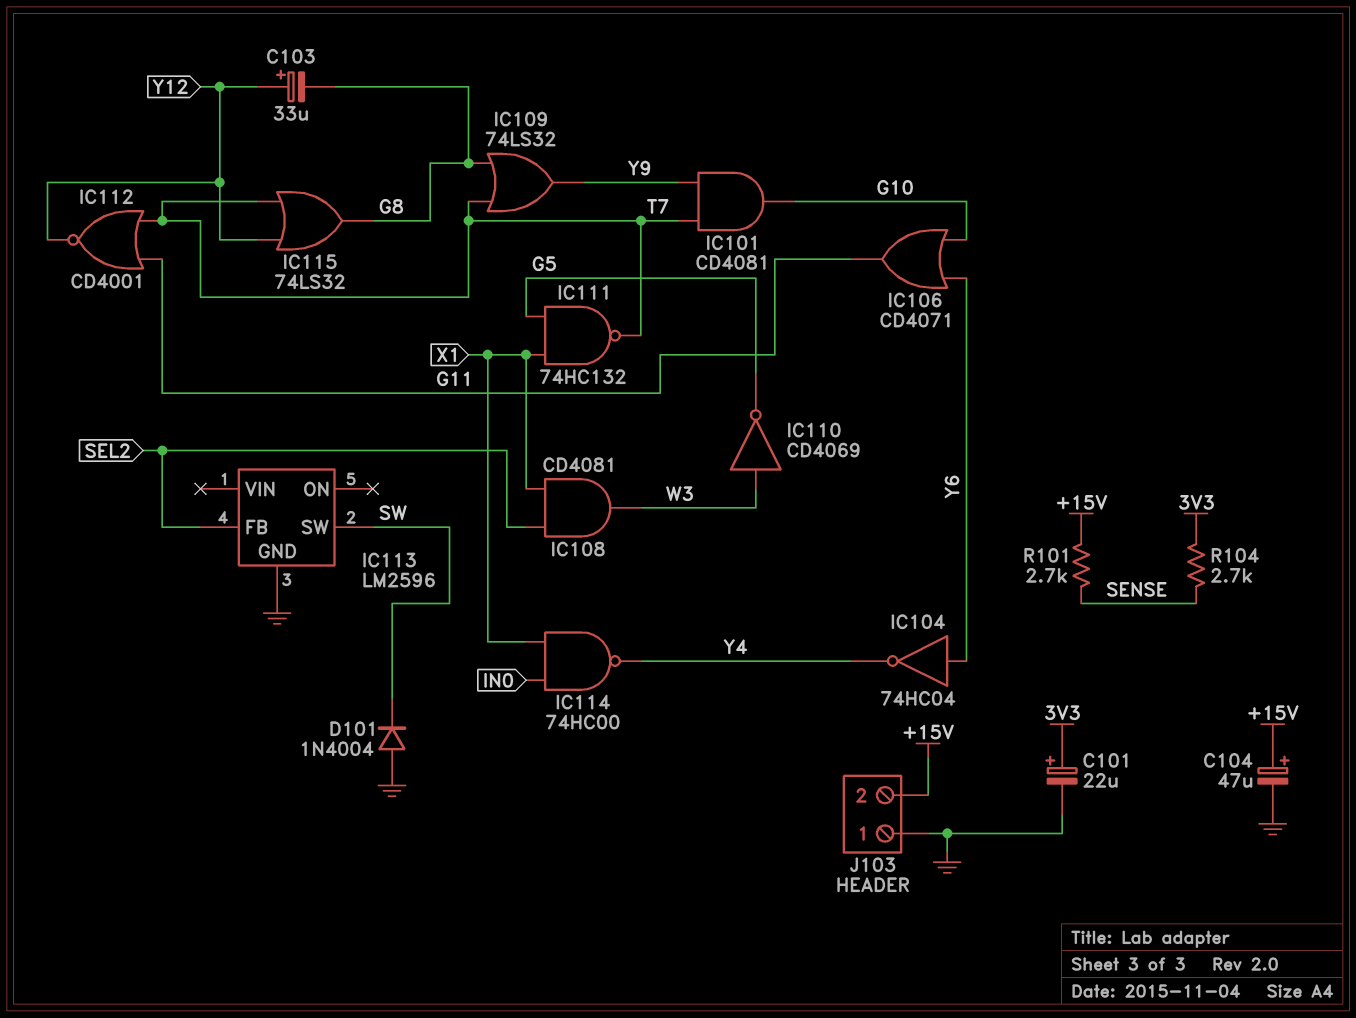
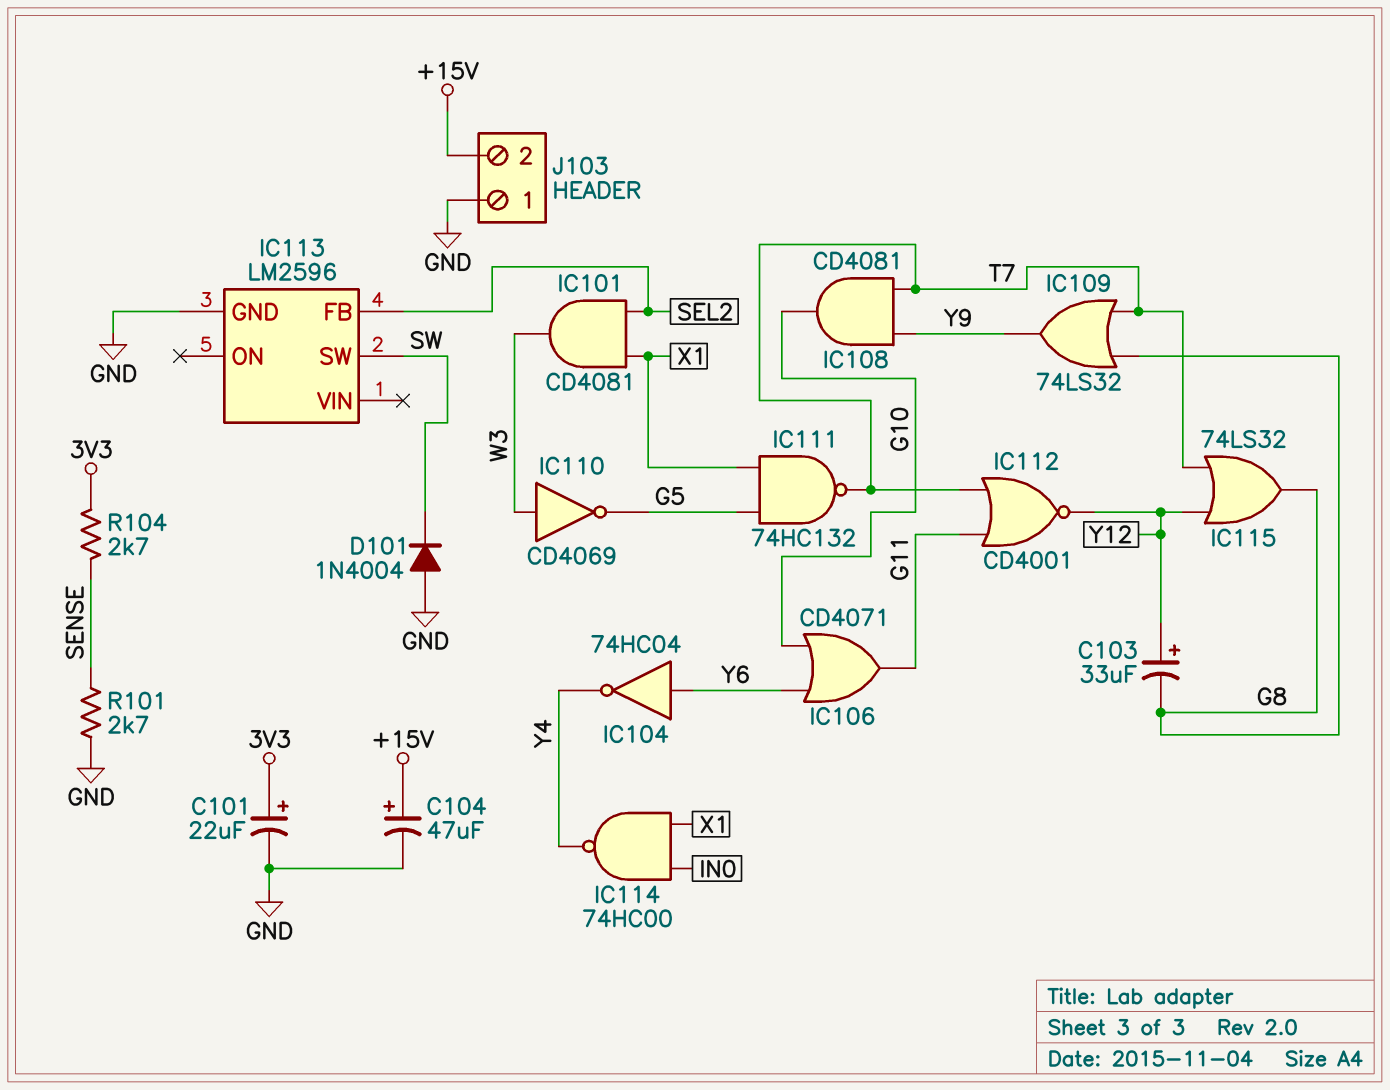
IC101: AND CD4081 (in T7, in Y9, out G10) -> AND CD4081 (in SEL2, in X1, out W3)
IC108: AND CD4081 (in SEL2, in X1, out W3) -> AND CD4081 (in T7, in Y9, out G10)
R101: 2.7k (+15V, SENSE) -> 2.7k (GND, SENSE)

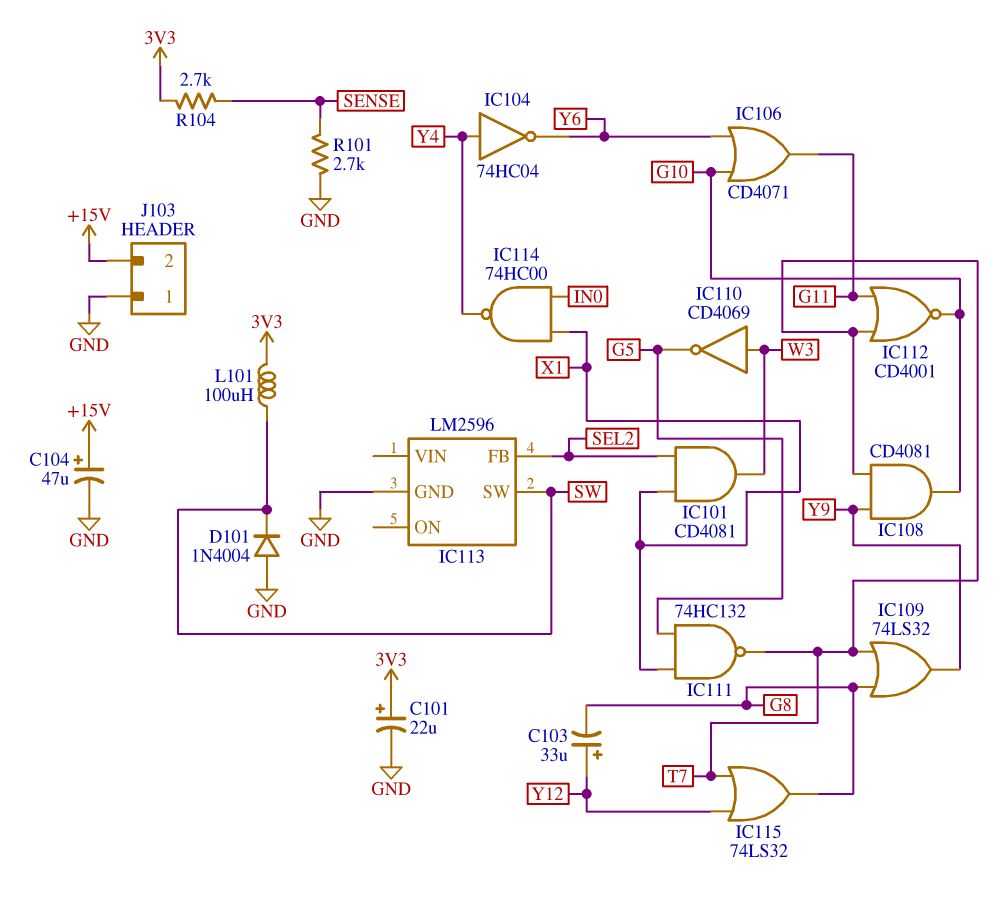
IC104: NOT 74HC04 (in Y6, out Y4) -> NOT 74HC04 (in Y4, out Y6)
IC112: NOR CD4001 (in G11, in T7, out Y12) -> NOR CD4001 (in G11, in T7, out G10)
L101: none -> 100uH (3V3, SW)

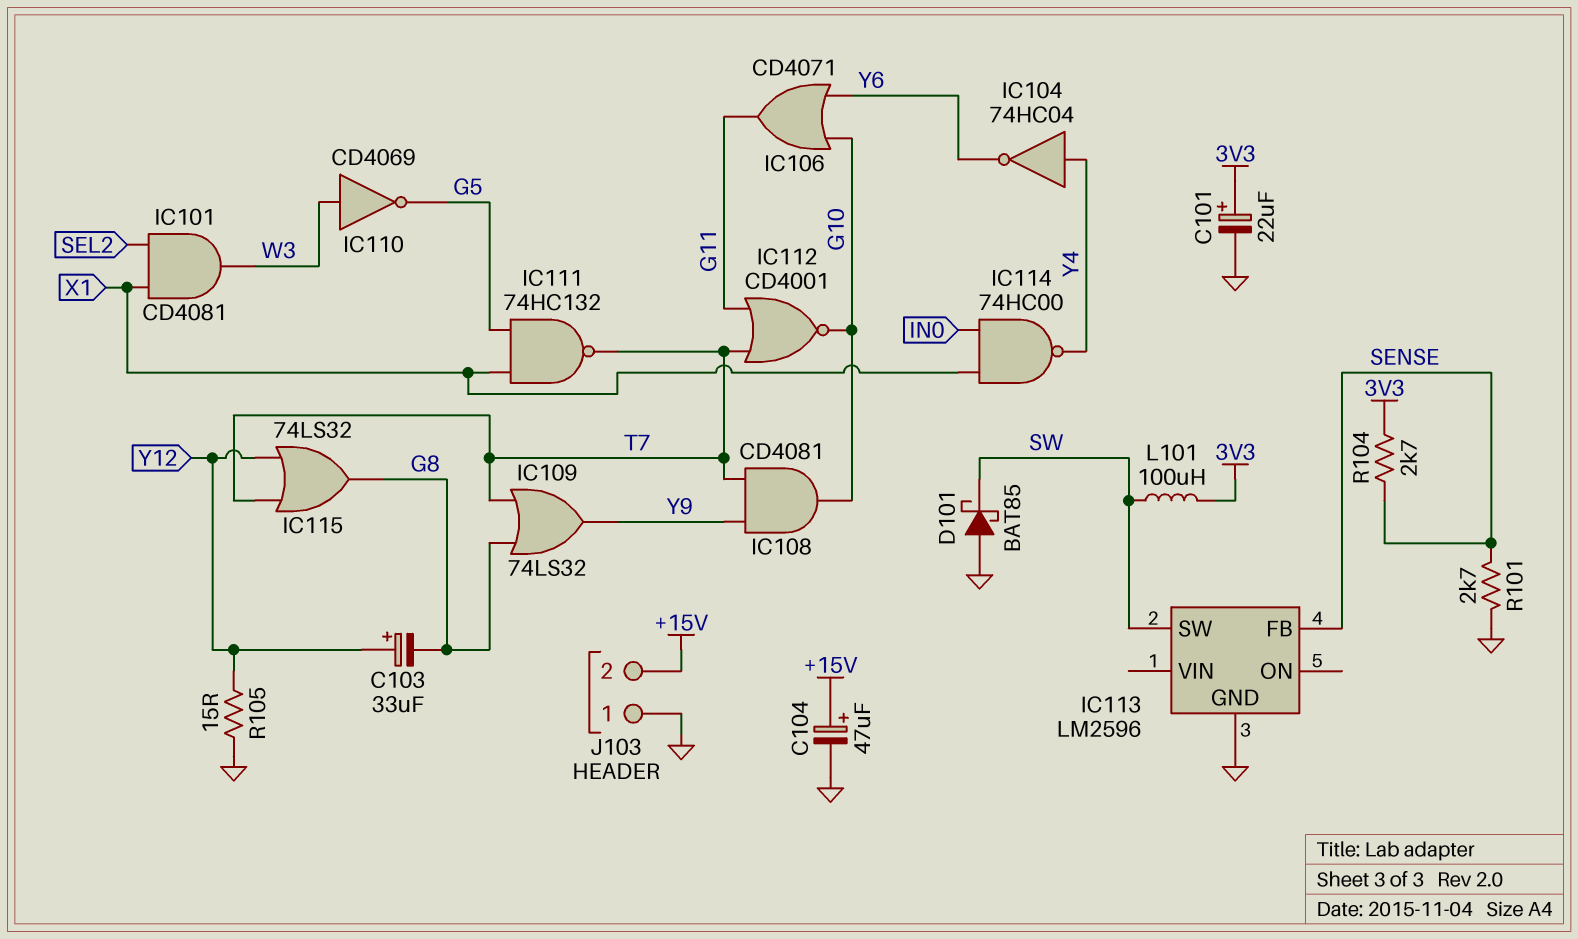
D101: diode 1N4004 (A GND, K SW) -> schottky BAT85 (A GND, K SW)
IC113 pin FB: SEL2 -> SENSE
R105: none -> 15 (GND, Y12)

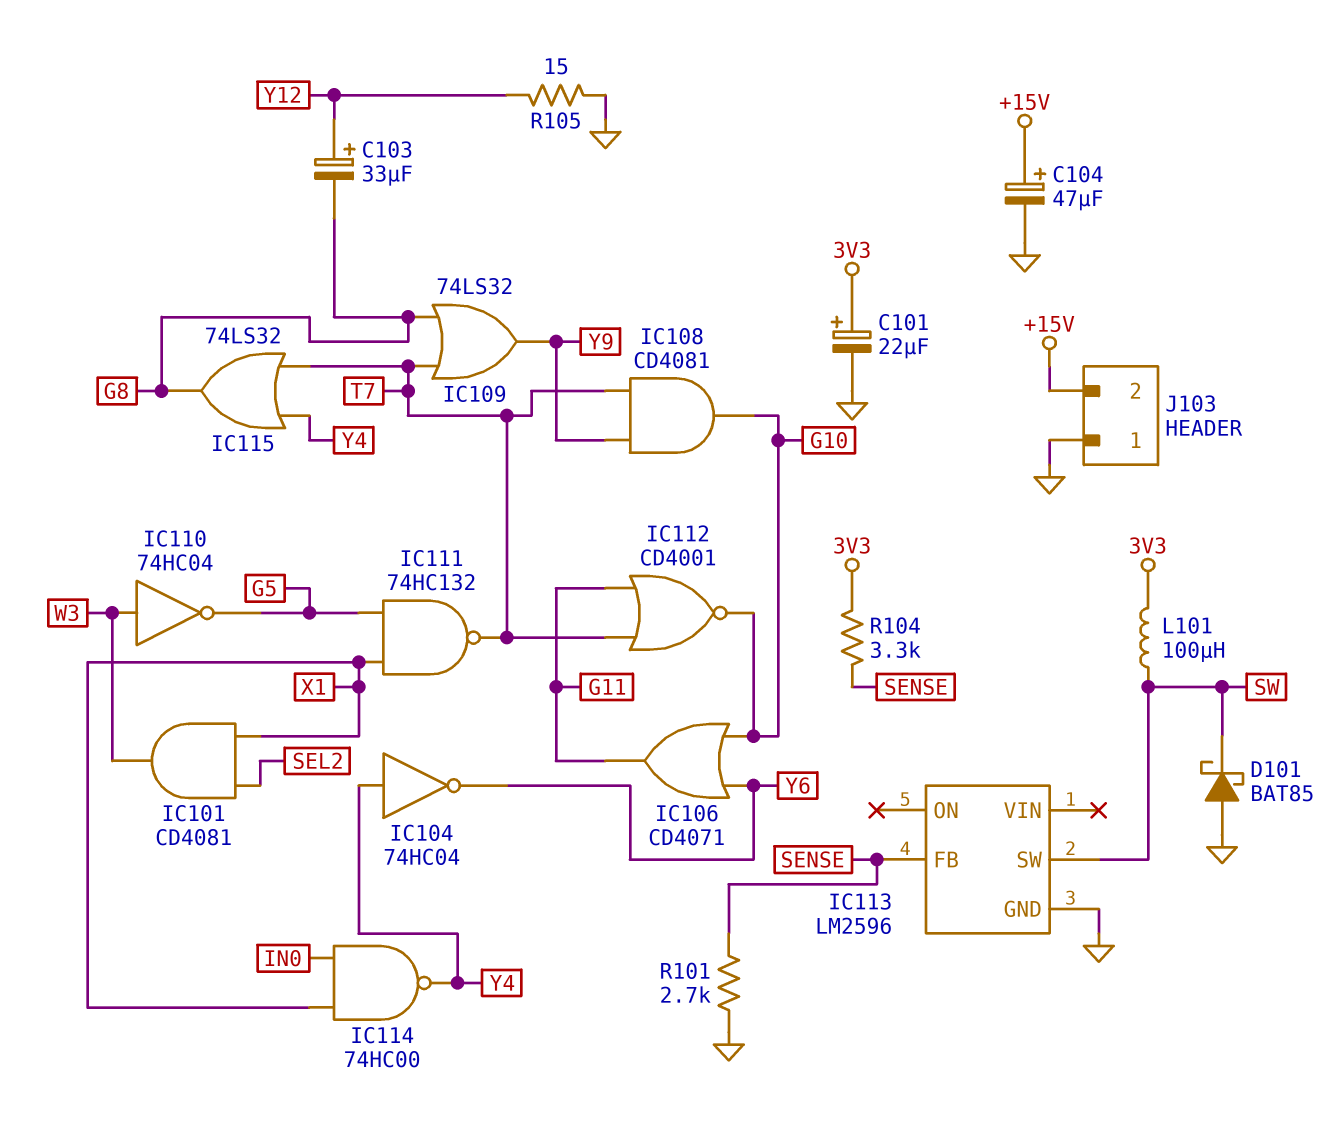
IC110: NOT CD4069 (in W3, out G5) -> NOT 74HC04 (in W3, out G5)
IC115: OR 74LS32 (in T7, in Y12, out G8) -> OR 74LS32 (in T7, in Y4, out G8)
R104: 2.7k (3V3, SENSE) -> 3.3k (3V3, SENSE)

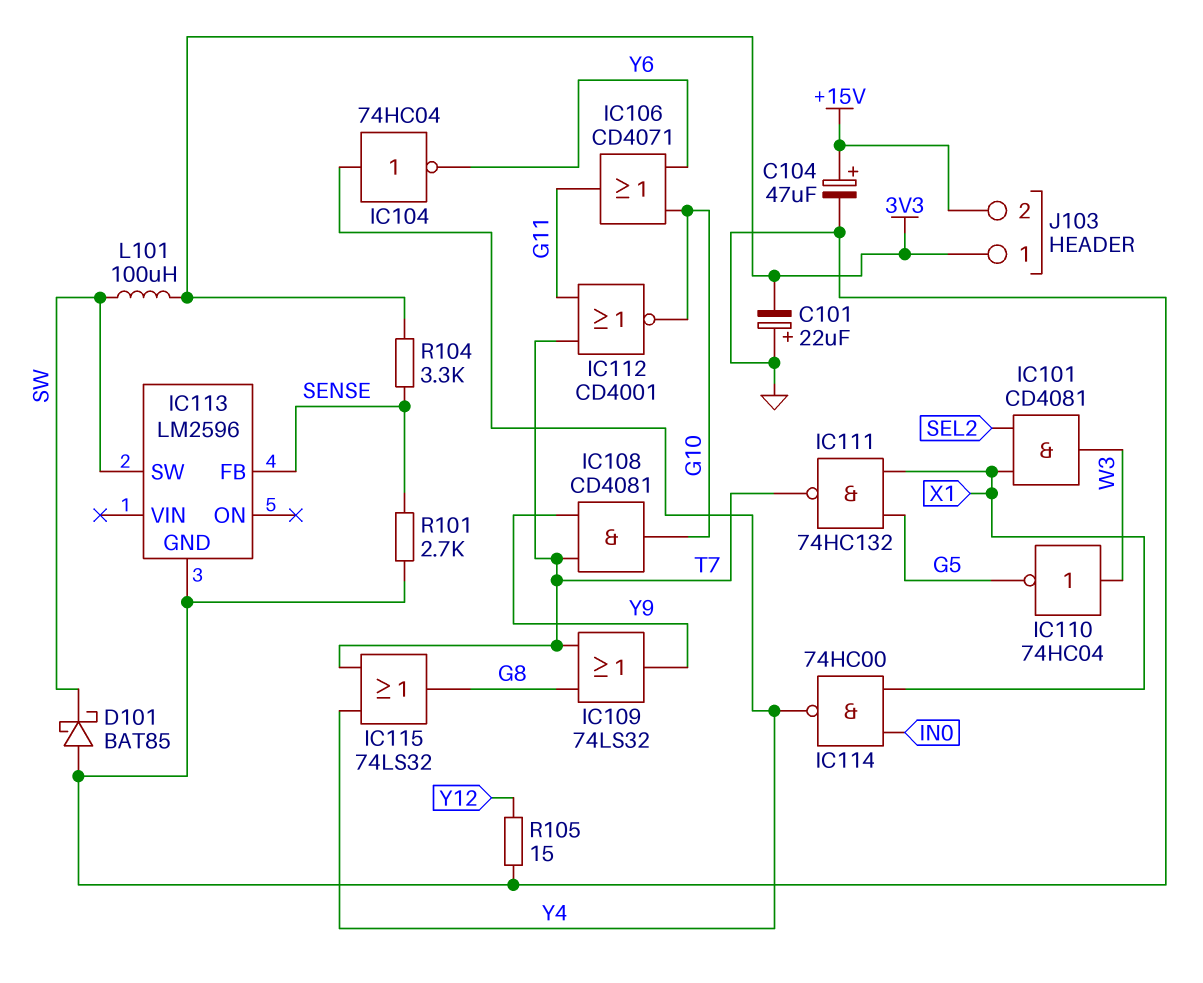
C101: 22uF (plus 3V3, minus GND) -> 22uF (plus GND, minus 3V3)
C103: 33uF (plus Y12, minus G8) -> none
J103 pin 1: GND -> 3V3

